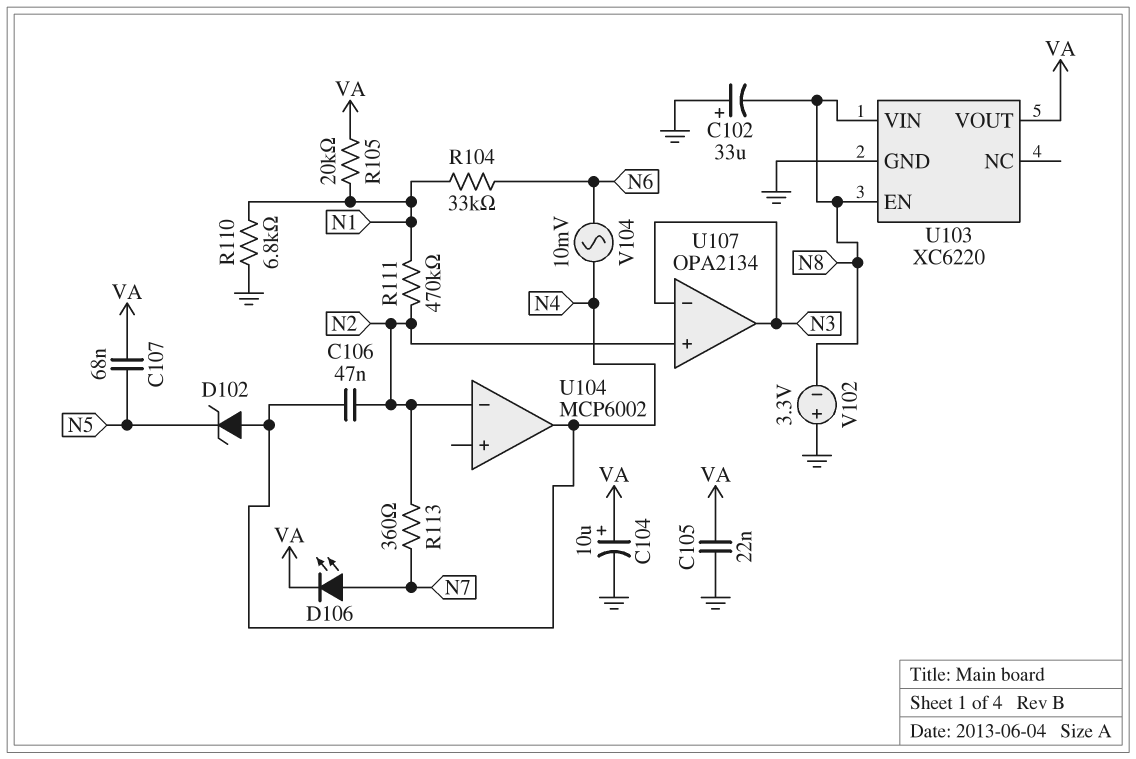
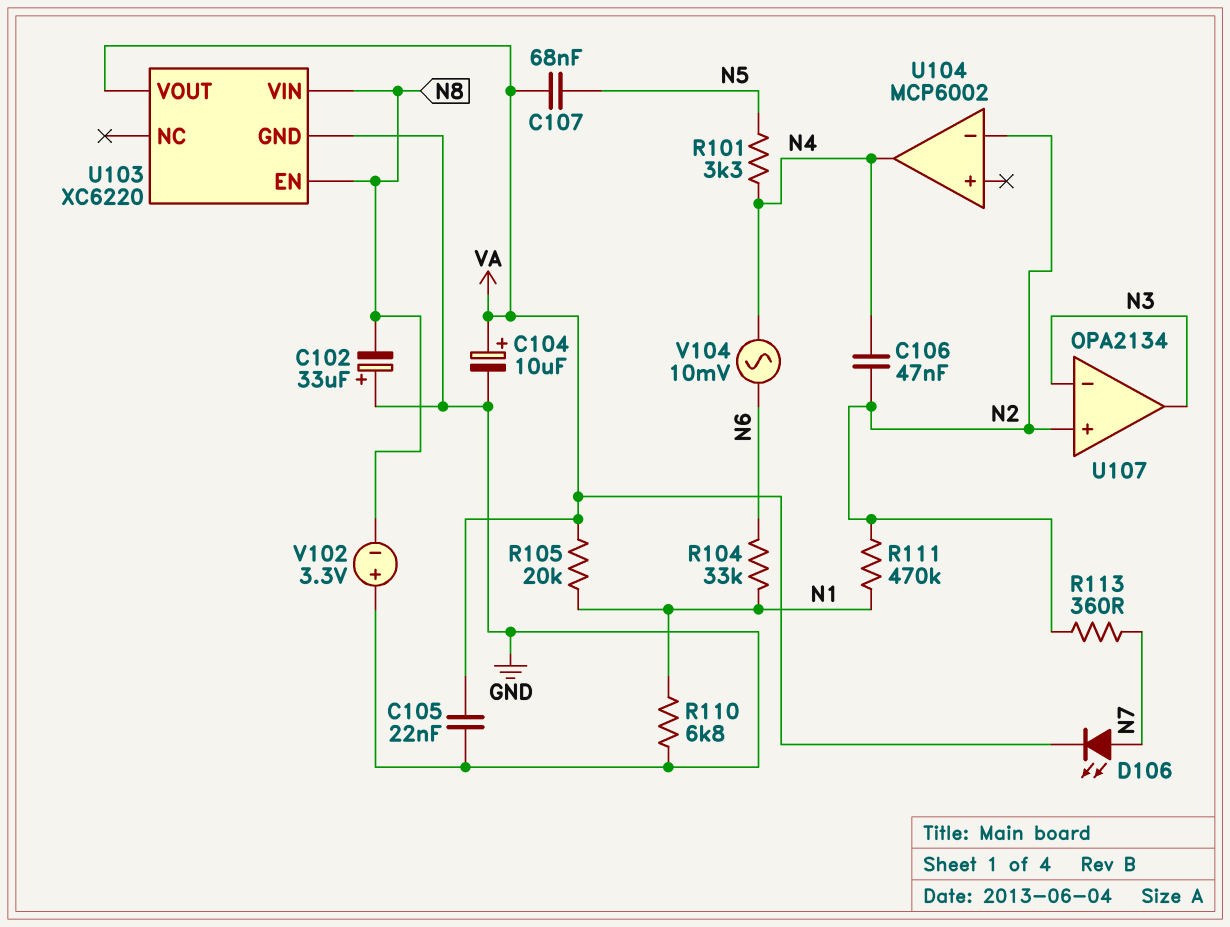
D102: zener (A N4, K N5) -> none
R101: none -> 3.3k (N4, N5)

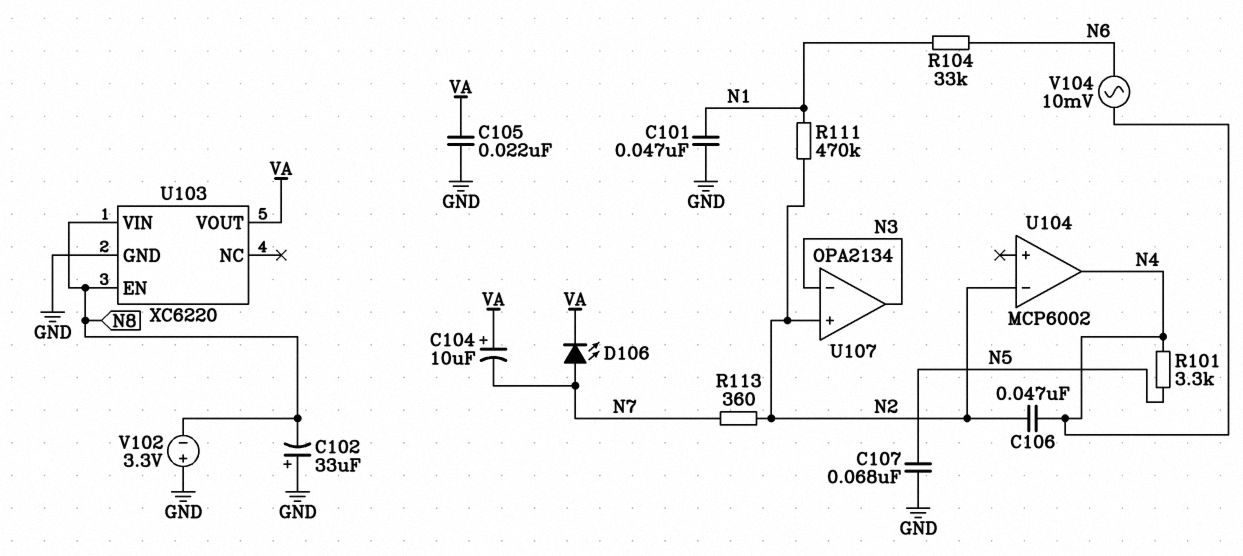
C101: none -> 47nF (GND, N1)
C104: 10uF (plus VA, minus GND) -> 10uF (plus VA, minus N7)
C107: 68nF (N5, VA) -> 68nF (GND, N5)
R105: 20k (N1, VA) -> none
R110: 6.8k (GND, N1) -> none

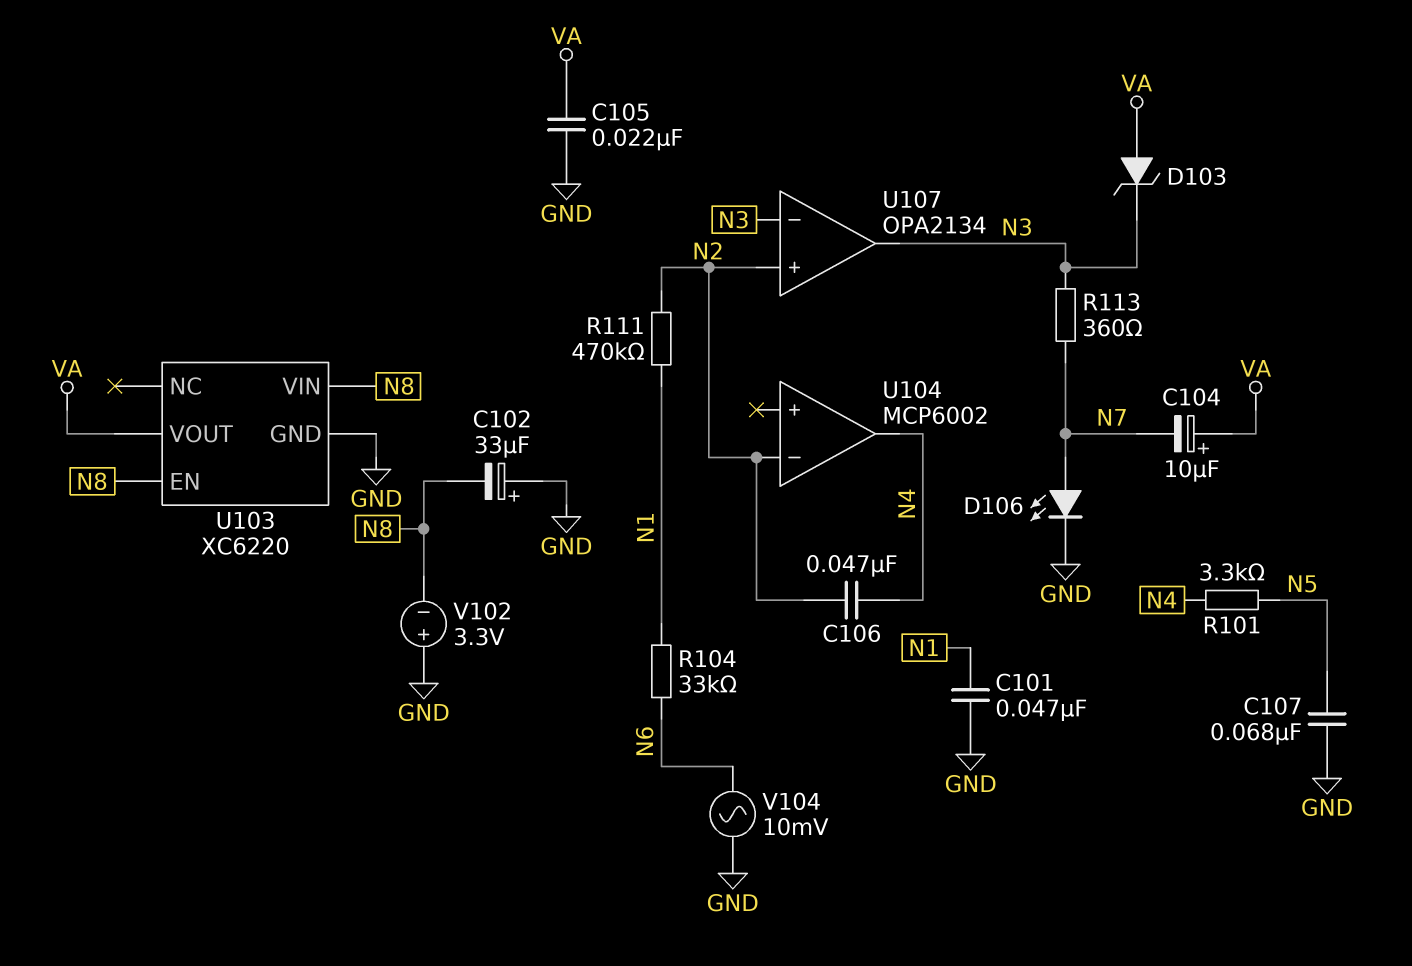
D103: none -> zener (A VA, K N3)
D106: LED (A N7, K VA) -> LED (A N7, K GND)
R113: 360 (N2, N7) -> 360 (N3, N7)
V104: AC 10mV (N4, N6) -> AC 10mV (GND, N6)

